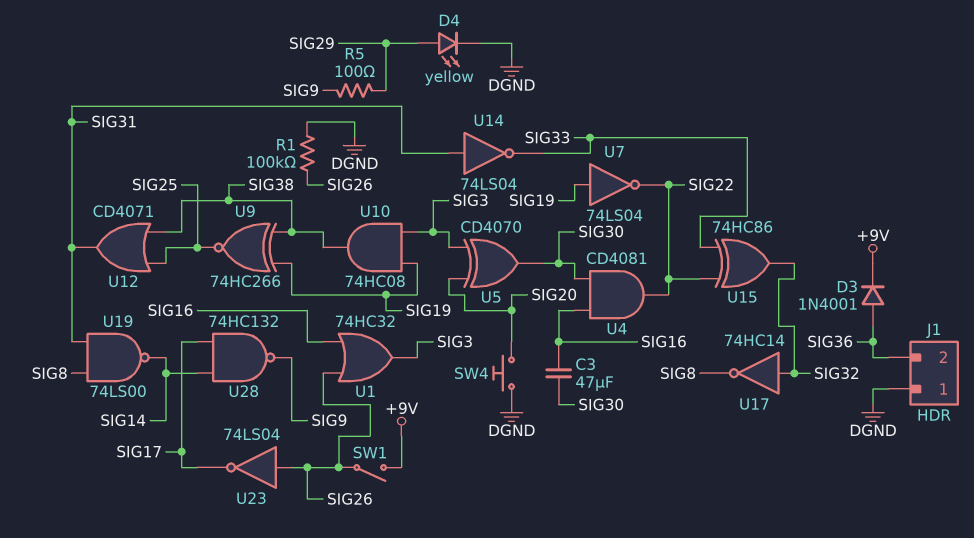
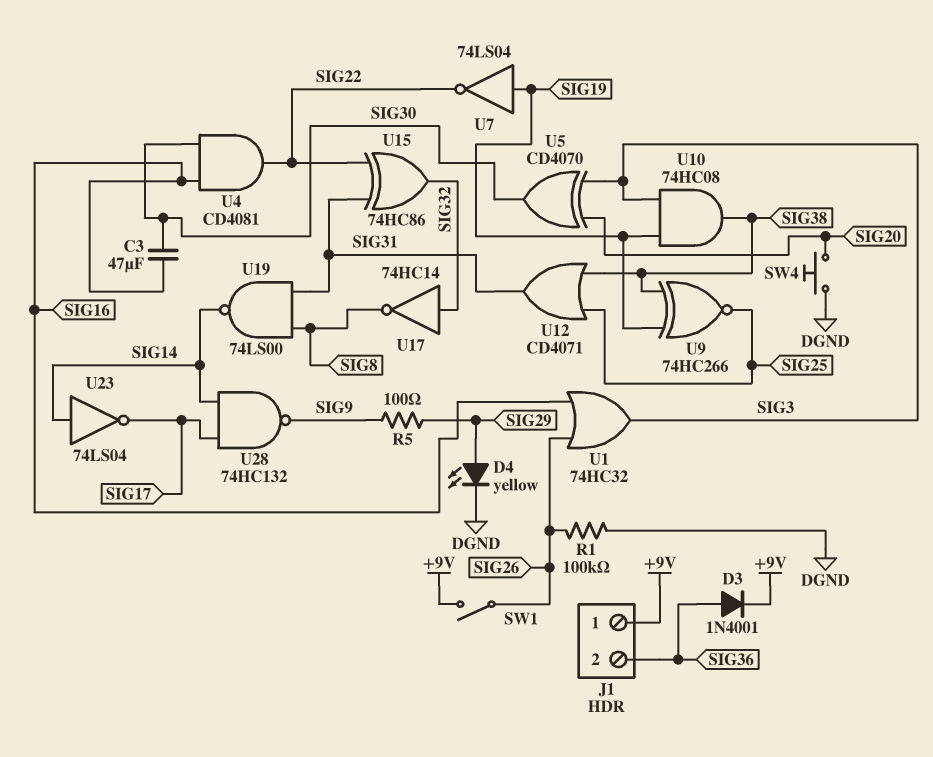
J1 pin 1: DGND -> +9V
U14: NOT 74LS04 (in SIG31, out SIG33) -> none
U15: XOR 74HC86 (in SIG22, in SIG33, out SIG32) -> XOR 74HC86 (in SIG22, in SIG31, out SIG32)
U23: NOT 74LS04 (in SIG26, out SIG17) -> NOT 74LS04 (in SIG14, out SIG17)

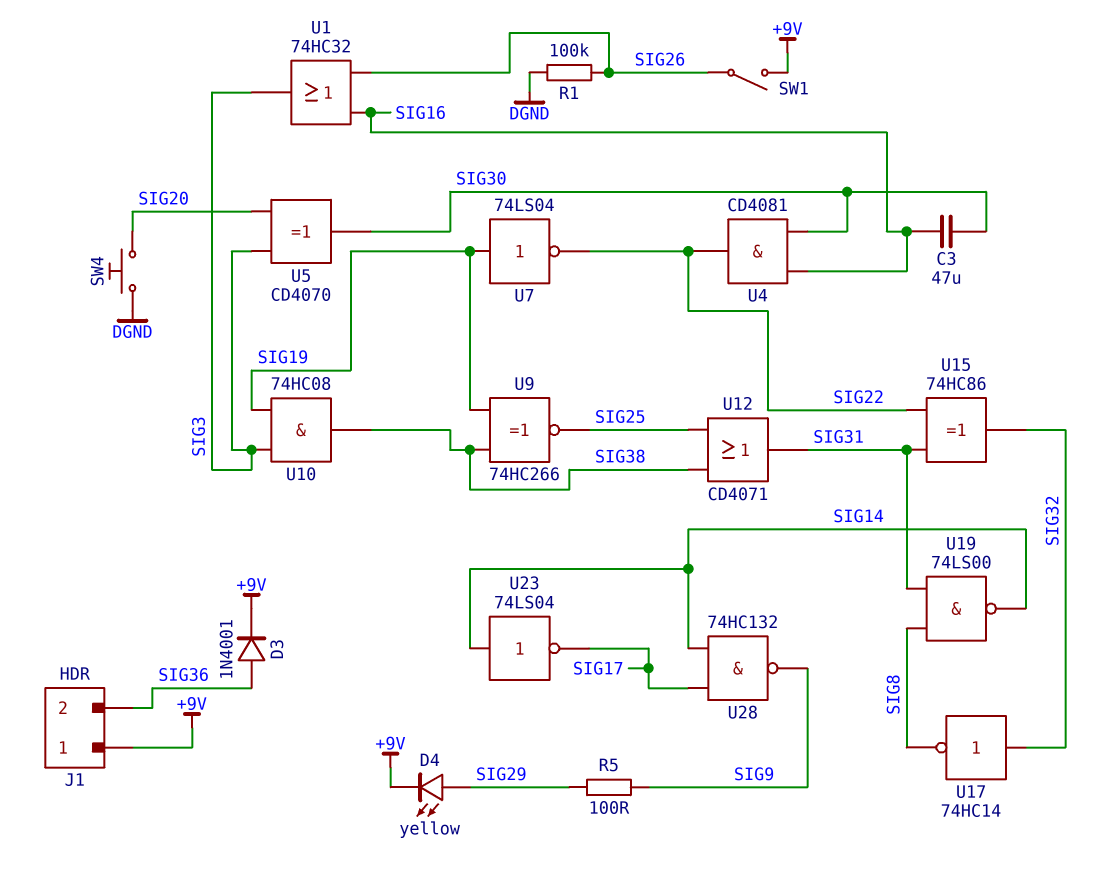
D4: LED yellow (A SIG29, K DGND) -> LED yellow (A SIG29, K +9V)

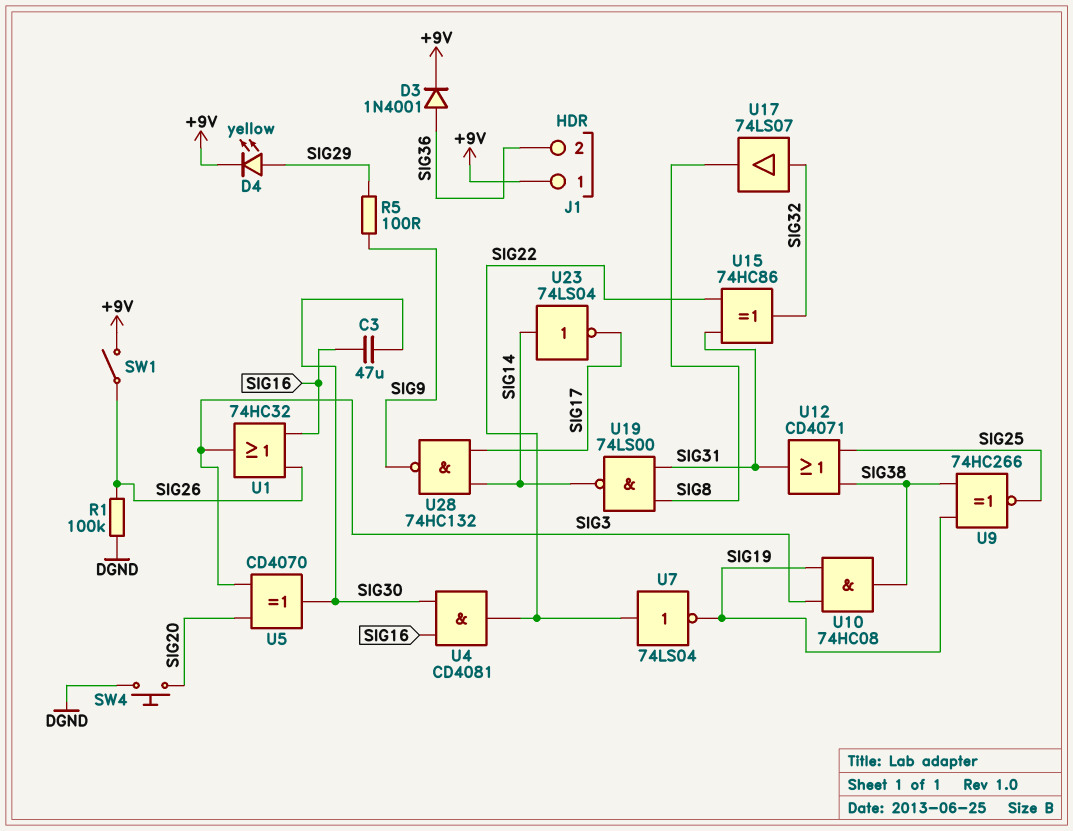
U7: NOT 74LS04 (in SIG19, out SIG22) -> NOT 74LS04 (in SIG22, out SIG19)
U17: NOT 74HC14 (in SIG32, out SIG8) -> buffer 74LS07 (in SIG32, out SIG8)

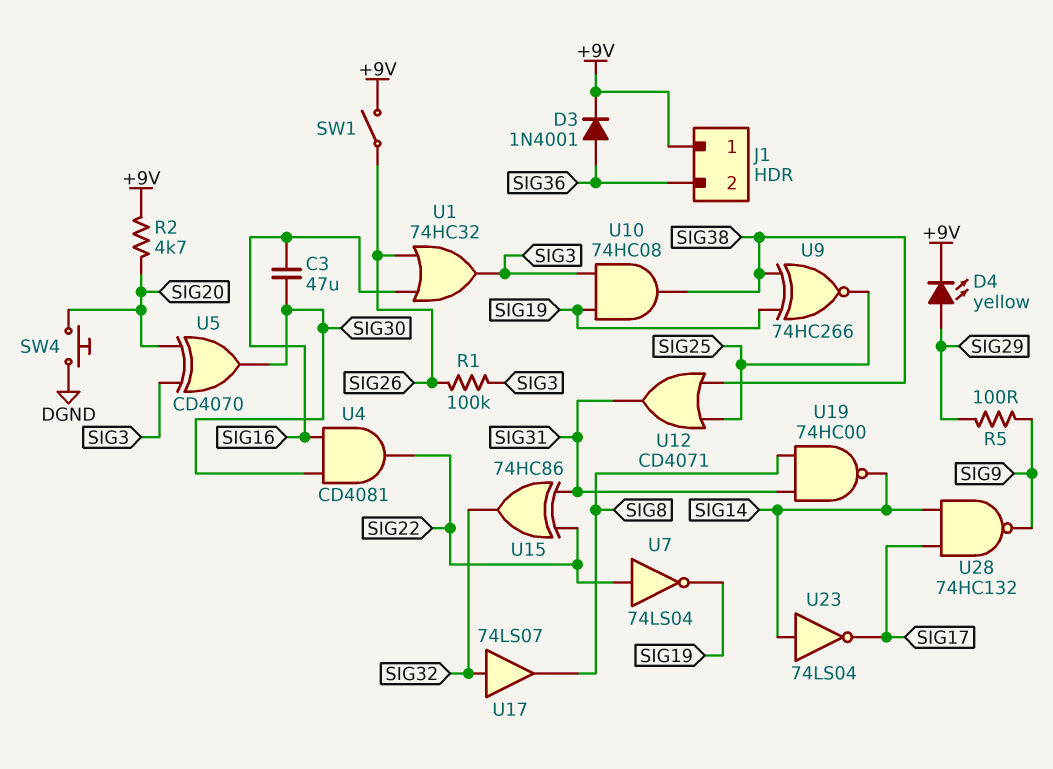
R1: 100k (DGND, SIG26) -> 100k (SIG3, SIG26)
R2: none -> 4.7k (+9V, SIG20)
U19: NAND 74LS00 (in SIG8, in SIG31, out SIG14) -> NAND 74HC00 (in SIG8, in SIG31, out SIG14)

